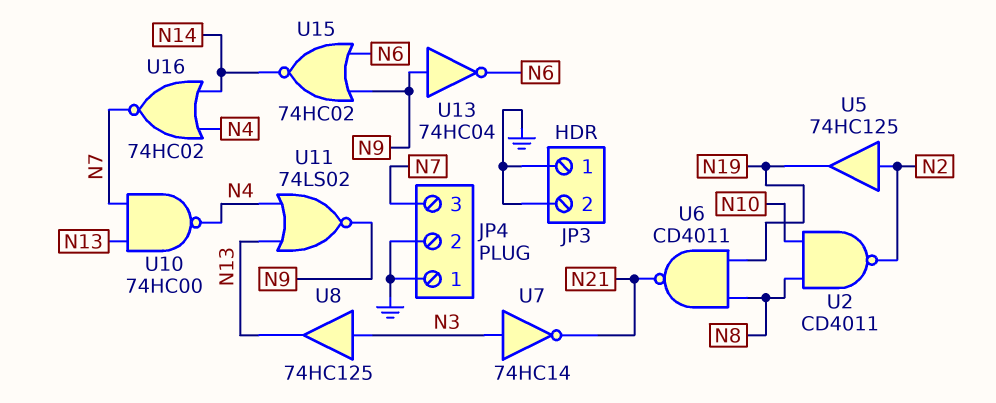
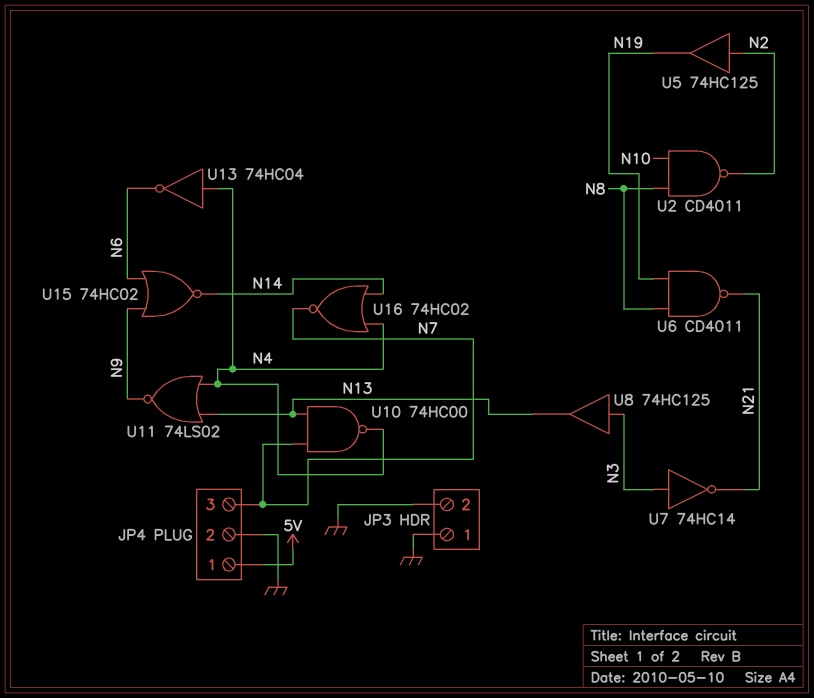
JP4 pin 1: GND -> 5V
U13: NOT 74HC04 (in N9, out N6) -> NOT 74HC04 (in N4, out N6)

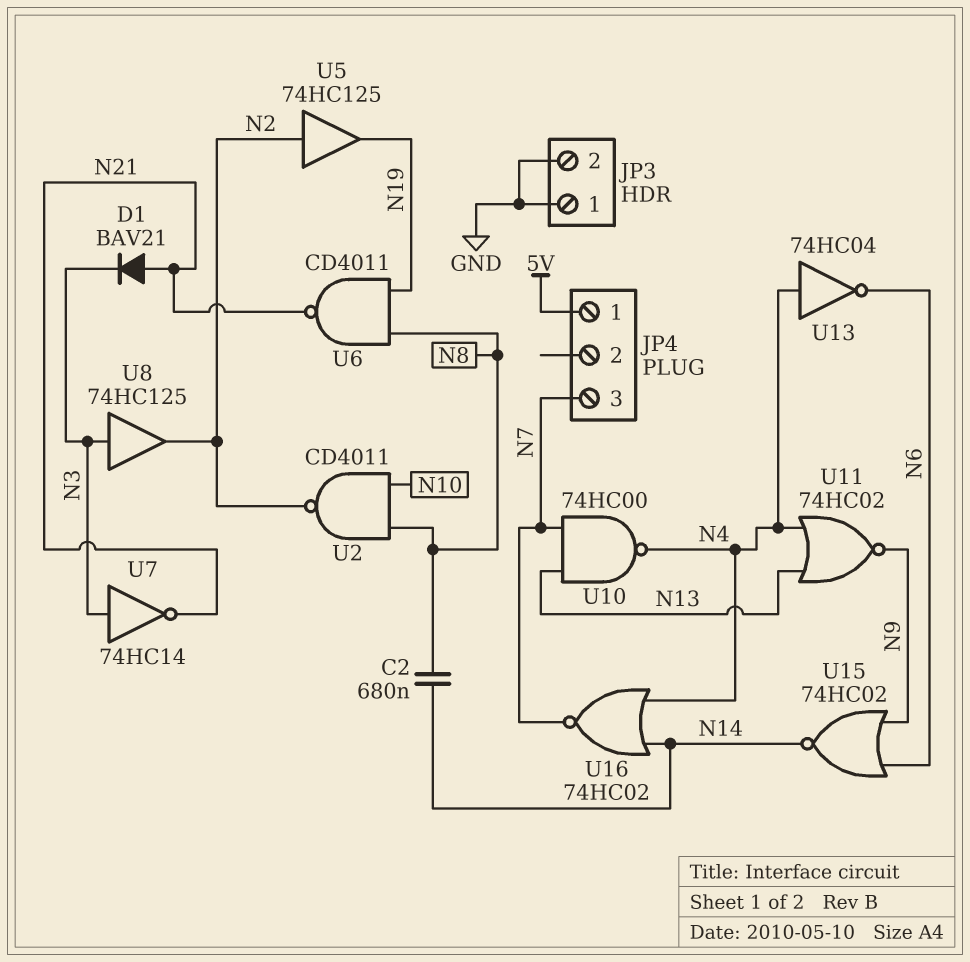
C2: none -> 680nF (N8, N14)
D1: none -> diode BAV21 (A N21, K N3)
JP4 pin 2: GND -> none
U8: buffer 74HC125 (in N3, out N13) -> buffer 74HC125 (in N3, out N2)
U11: NOR 74LS02 (in N4, in N13, out N9) -> NOR 74HC02 (in N4, in N13, out N9)

